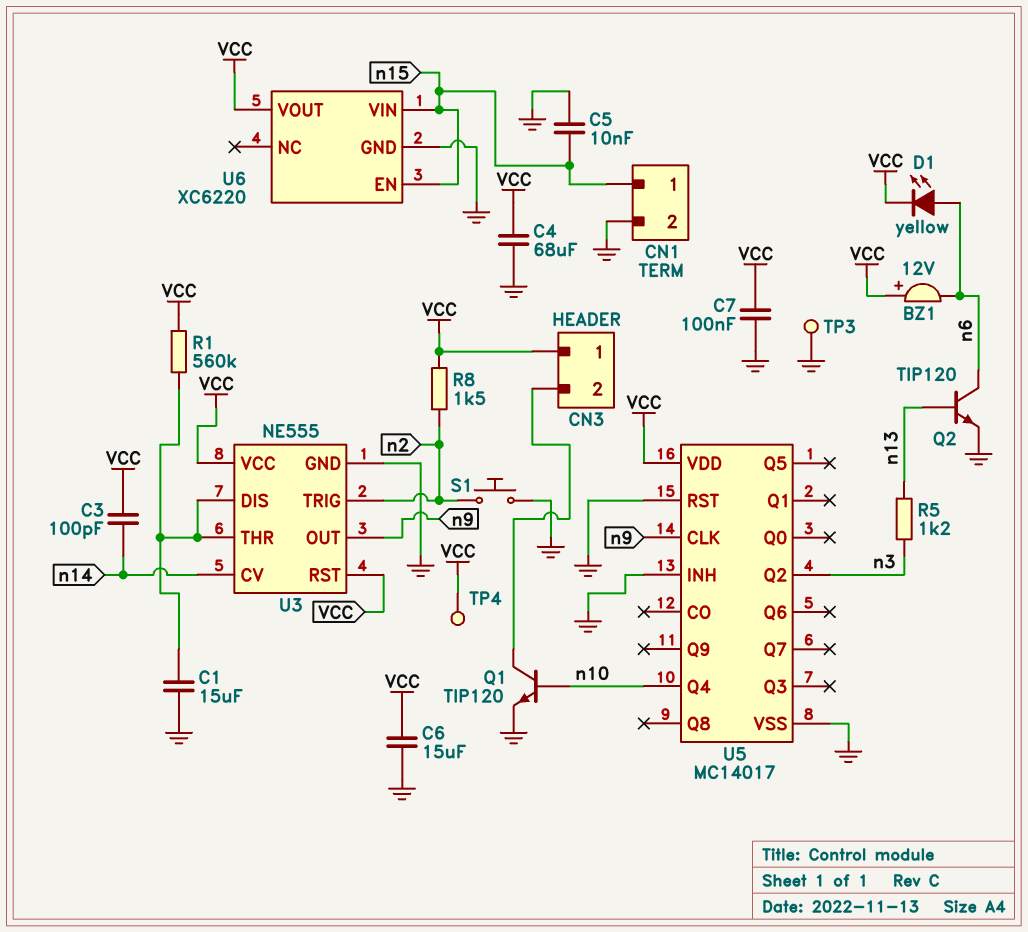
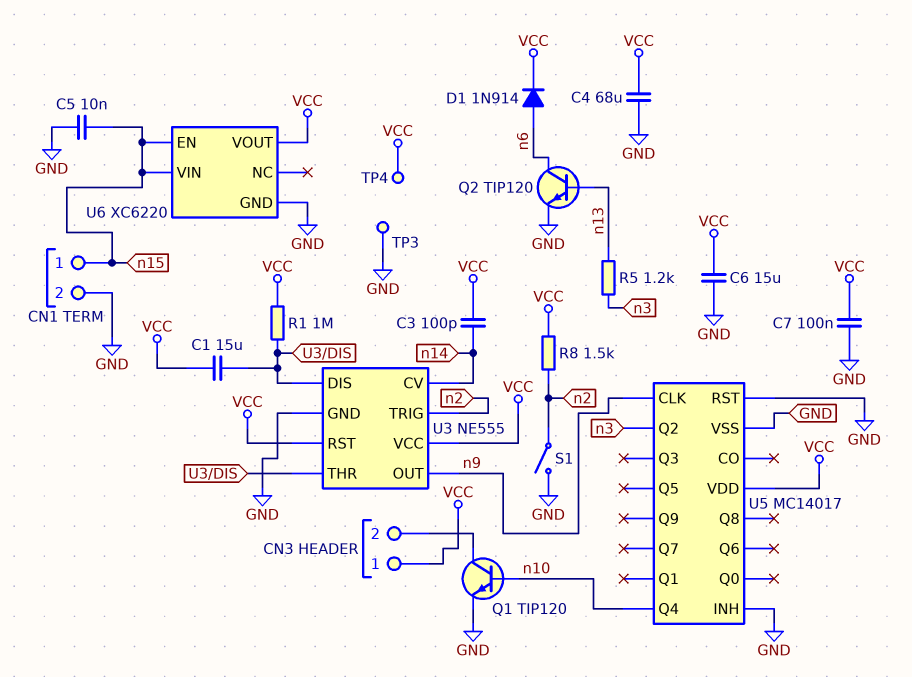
BZ1: buzzer 12V (plus VCC, minus n6) -> none
C1: 15uF (GND, U3/DIS) -> 15uF (U3/DIS, VCC)
D1: LED yellow (A n6, K VCC) -> diode 1N914 (A n6, K VCC)
R1: 560k (U3/DIS, VCC) -> 1M (U3/DIS, VCC)
S1: button (GND, n2) -> switch (GND, n2)

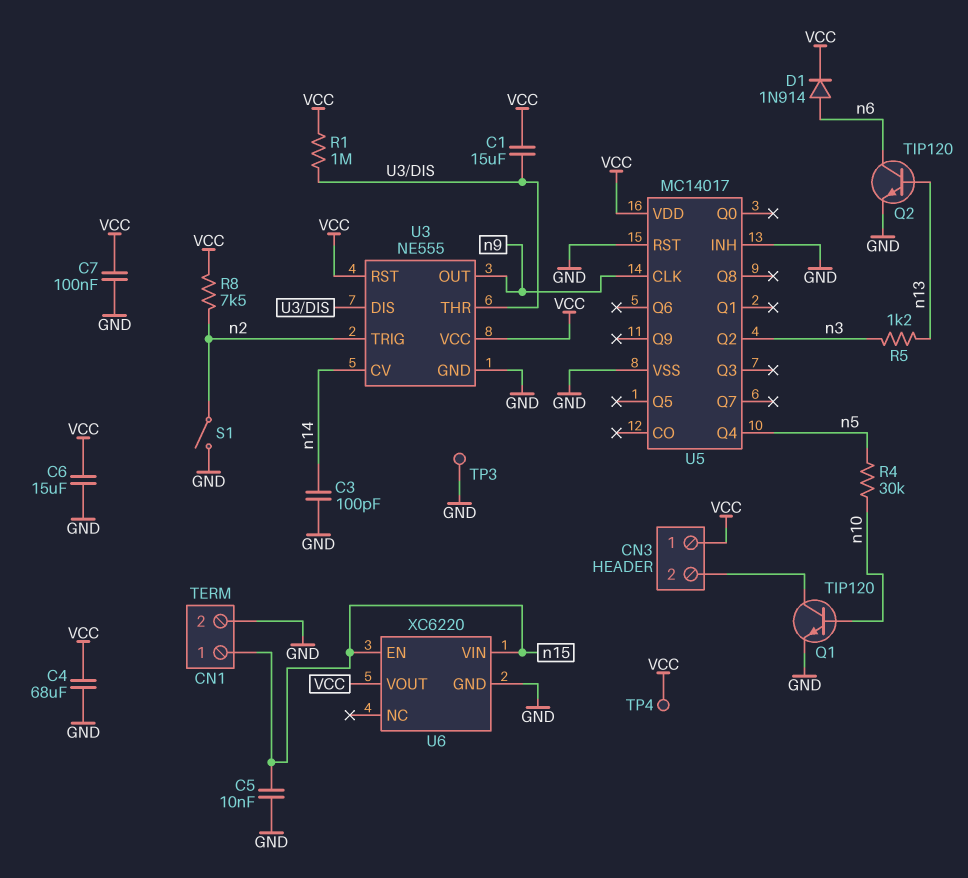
C3: 100pF (VCC, n14) -> 100pF (GND, n14)
R4: none -> 30k (n5, n10)
R8: 1.5k (VCC, n2) -> 7.5k (VCC, n2)
U5 pin Q4: n10 -> n5

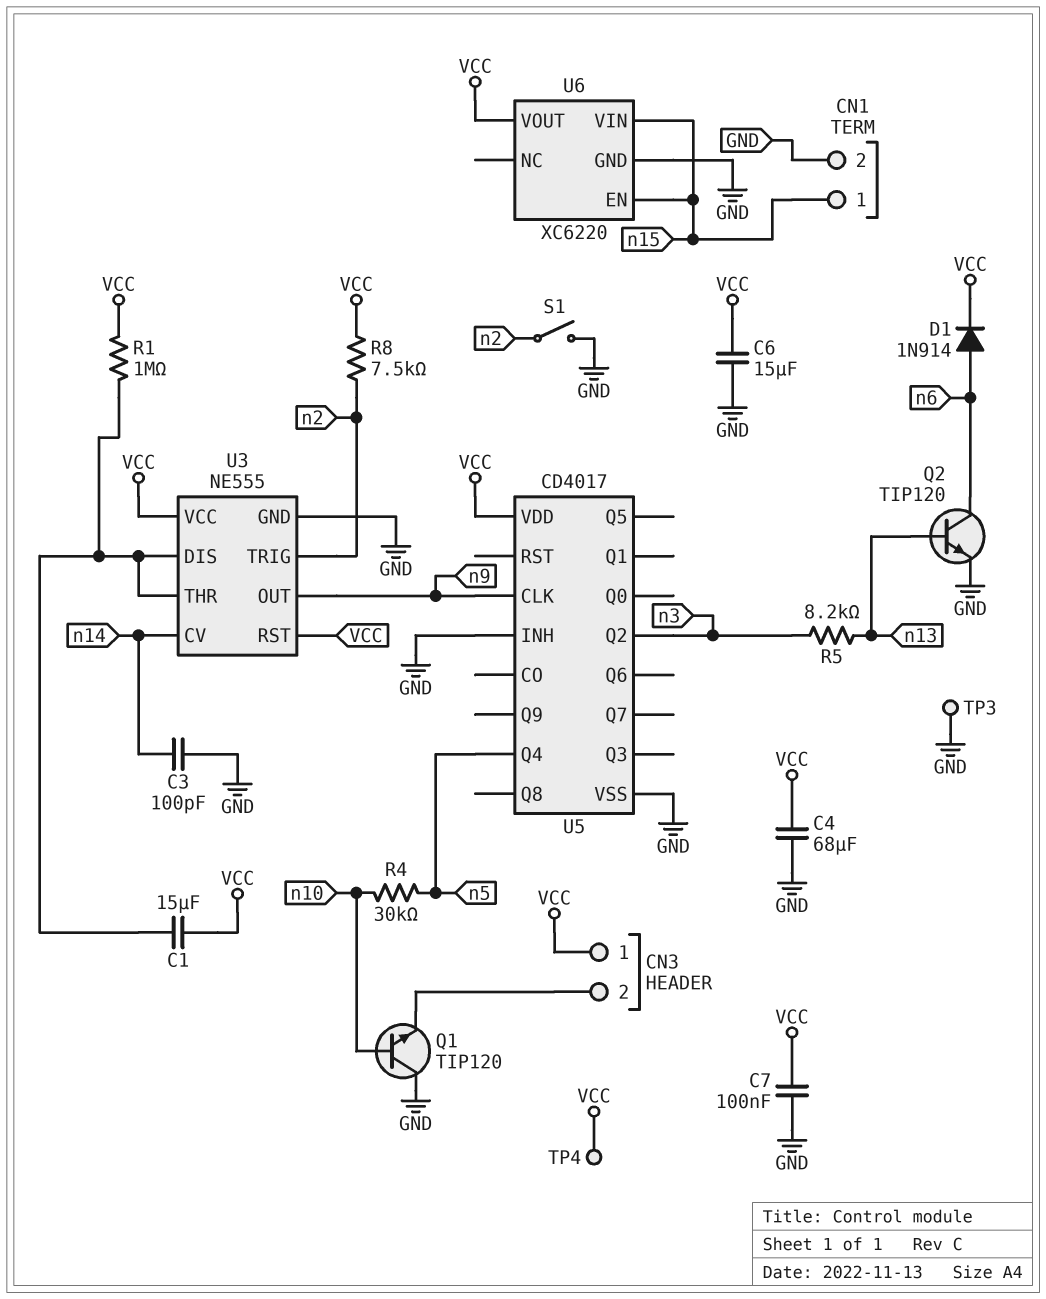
C5: 10nF (GND, n15) -> none
Q1: NPN TIP120 (B n10, C CN3/2, E GND) -> NPN TIP120 (B n10, C GND, E CN3/2)
R5: 1.2k (n3, n13) -> 8.2k (n3, n13)
U5: MC14017 -> CD4017
U5 pin RST: GND -> none

